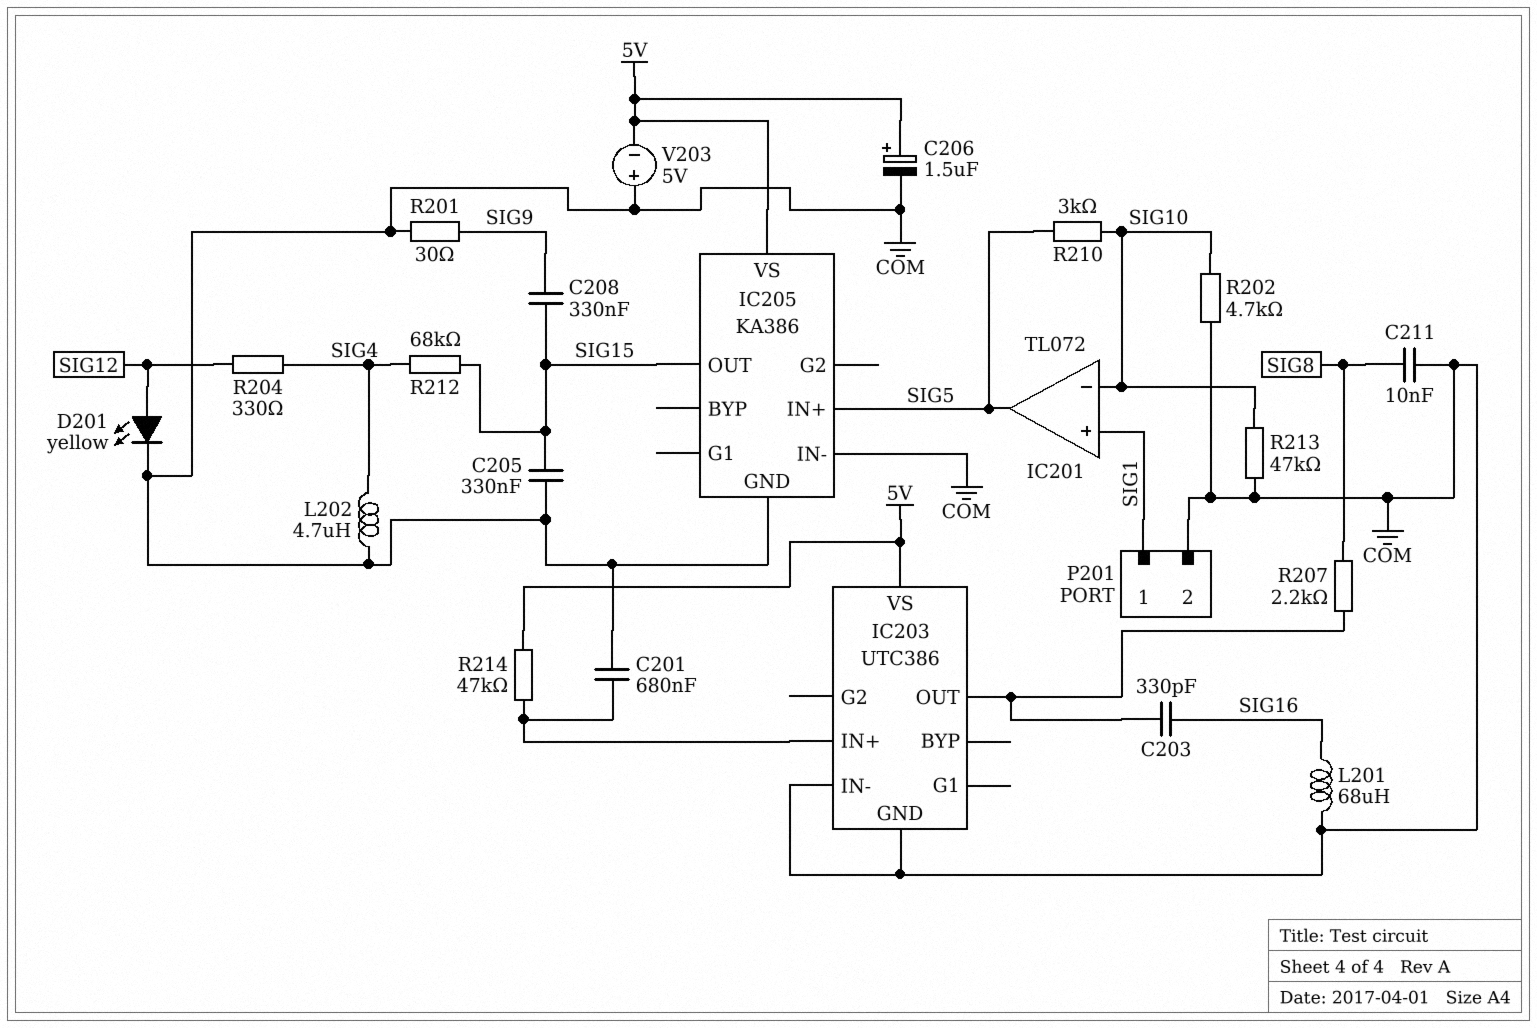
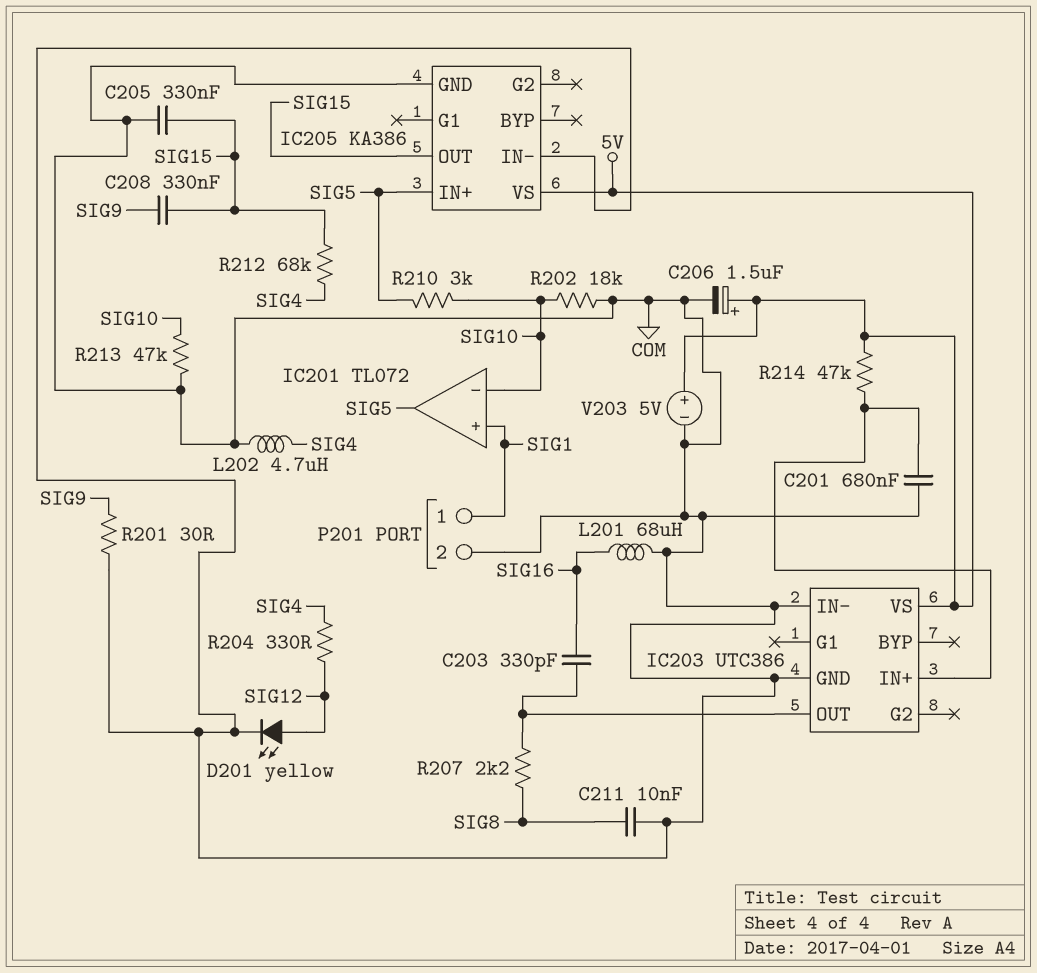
R202: 4.7k (COM, SIG10) -> 18k (COM, SIG10)
V203: 5V (plus COM, minus 5V) -> 5V (plus 5V, minus COM)

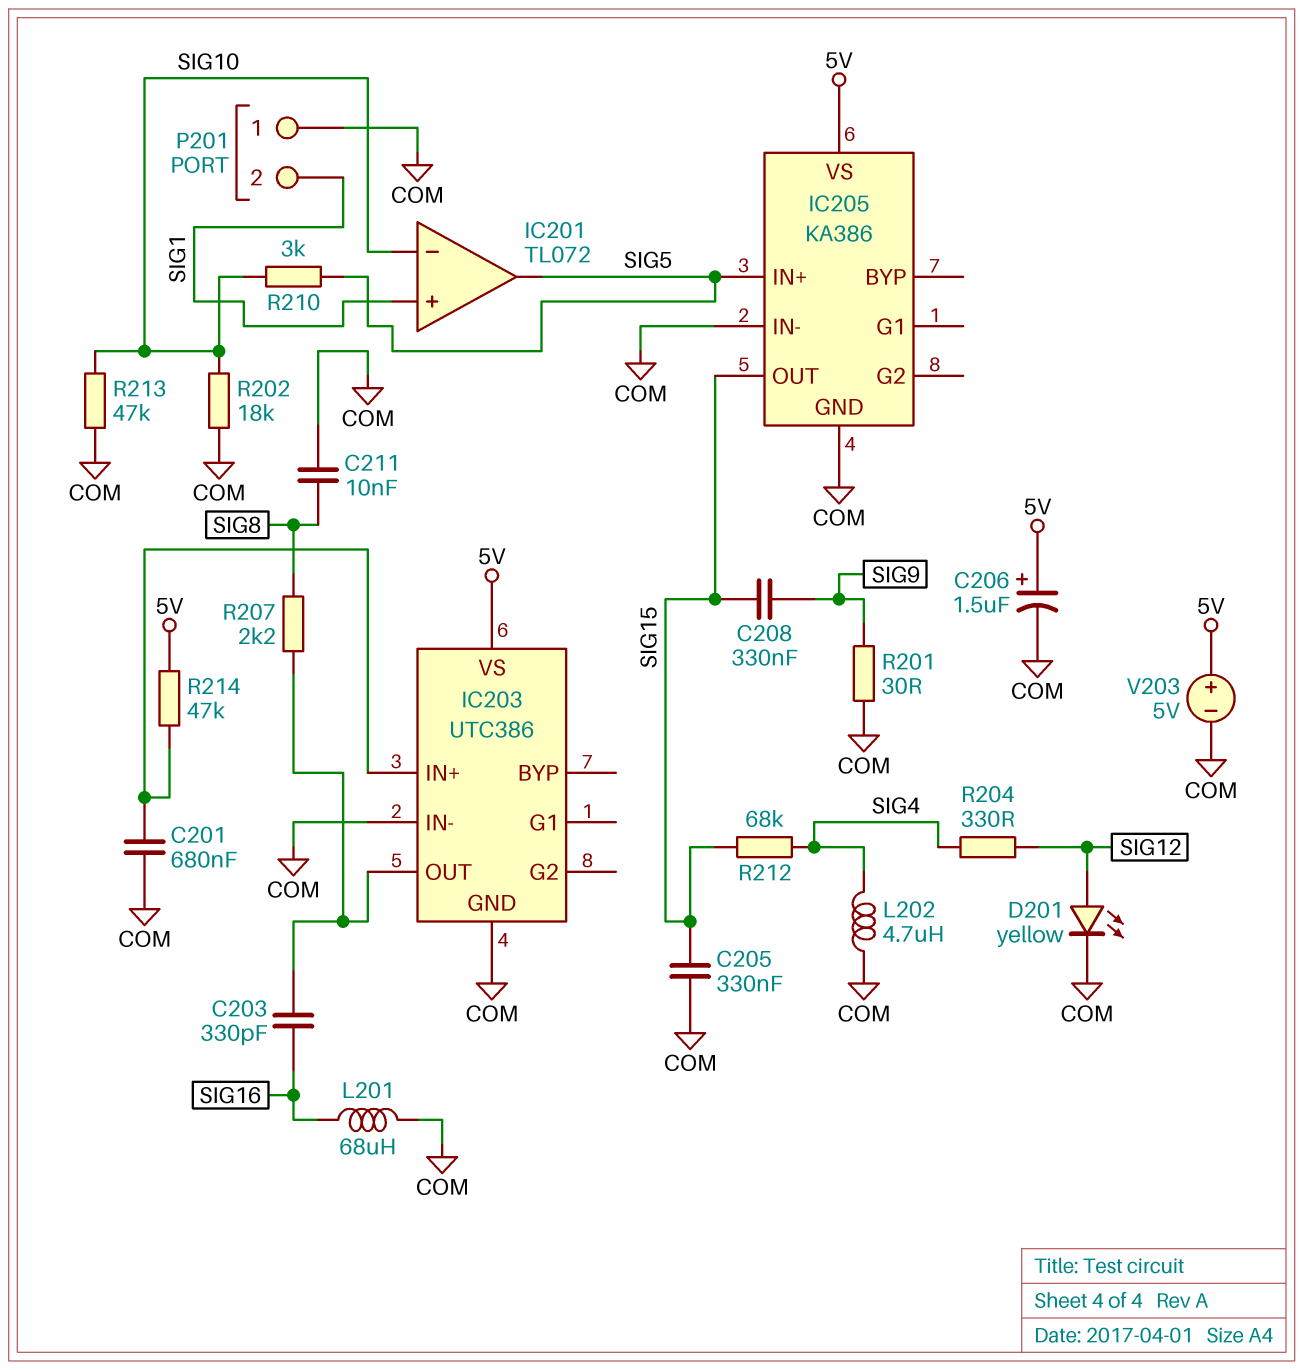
P201 pin 1: SIG1 -> COM
P201 pin 2: COM -> SIG1

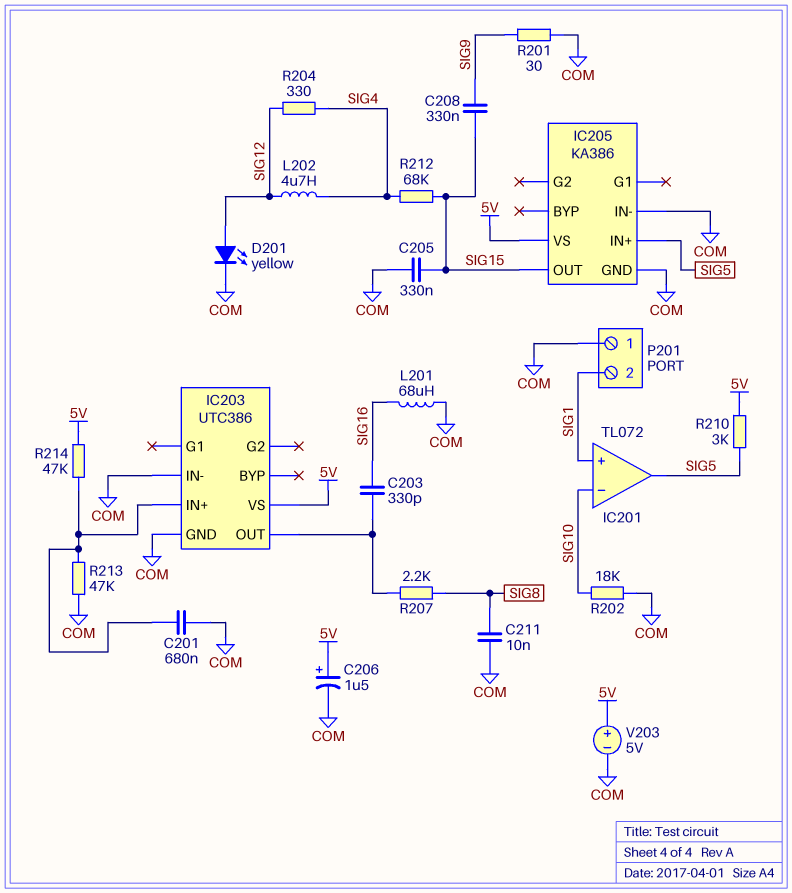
L202: 4.7uH (COM, SIG4) -> 4.7uH (SIG4, SIG12)
R210: 3k (SIG5, SIG10) -> 3k (5V, SIG5)
R213: 47k (COM, SIG10) -> 47k (COM, IC203/IN+)

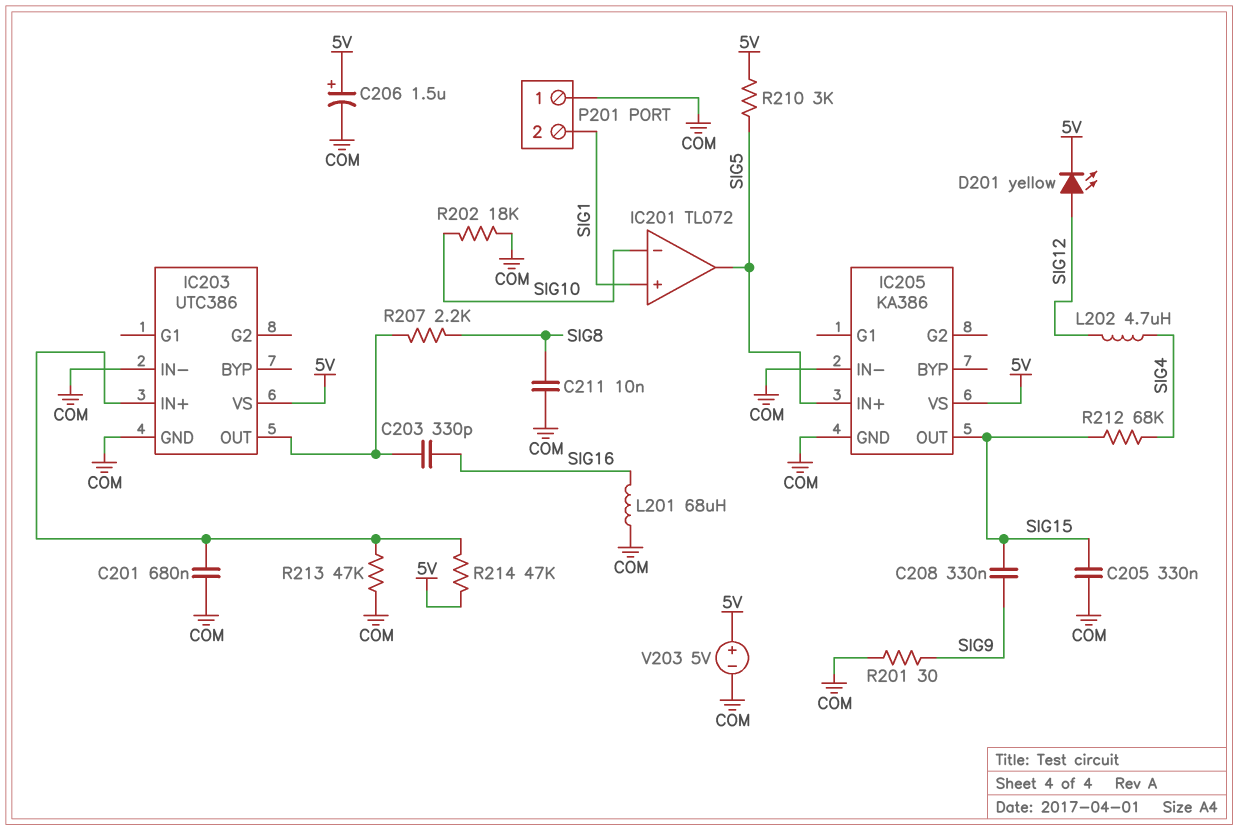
D201: LED yellow (A SIG12, K COM) -> LED yellow (A SIG12, K 5V)
R204: 330 (SIG4, SIG12) -> none

